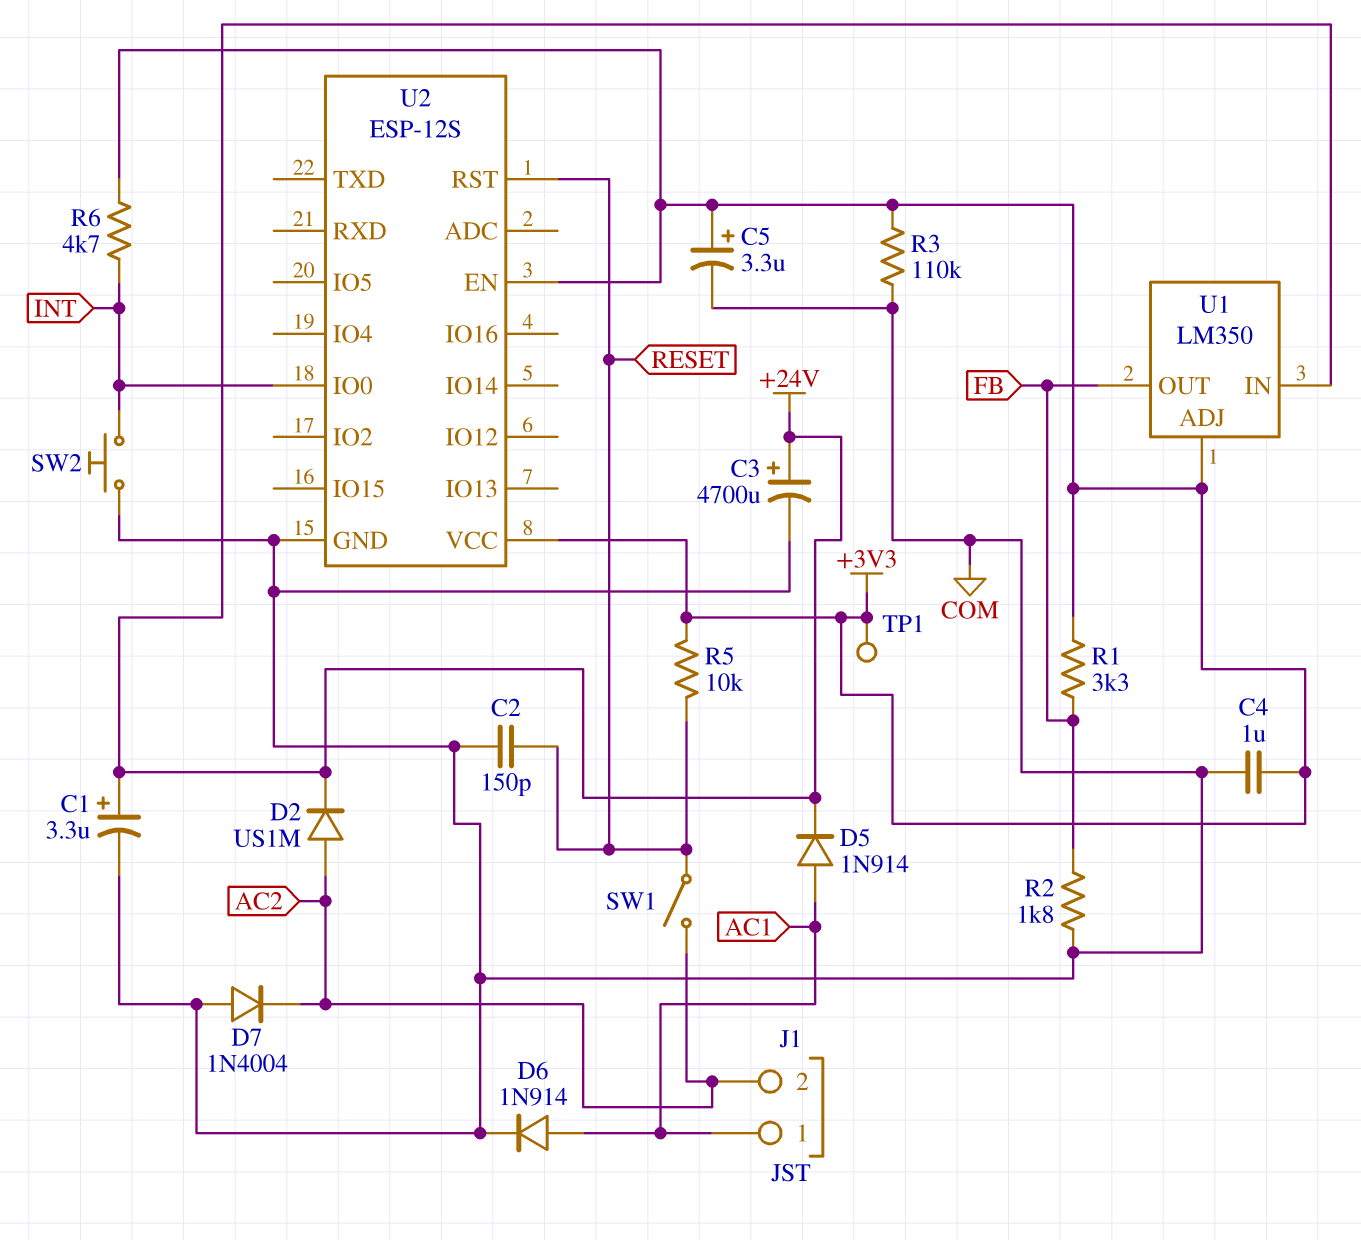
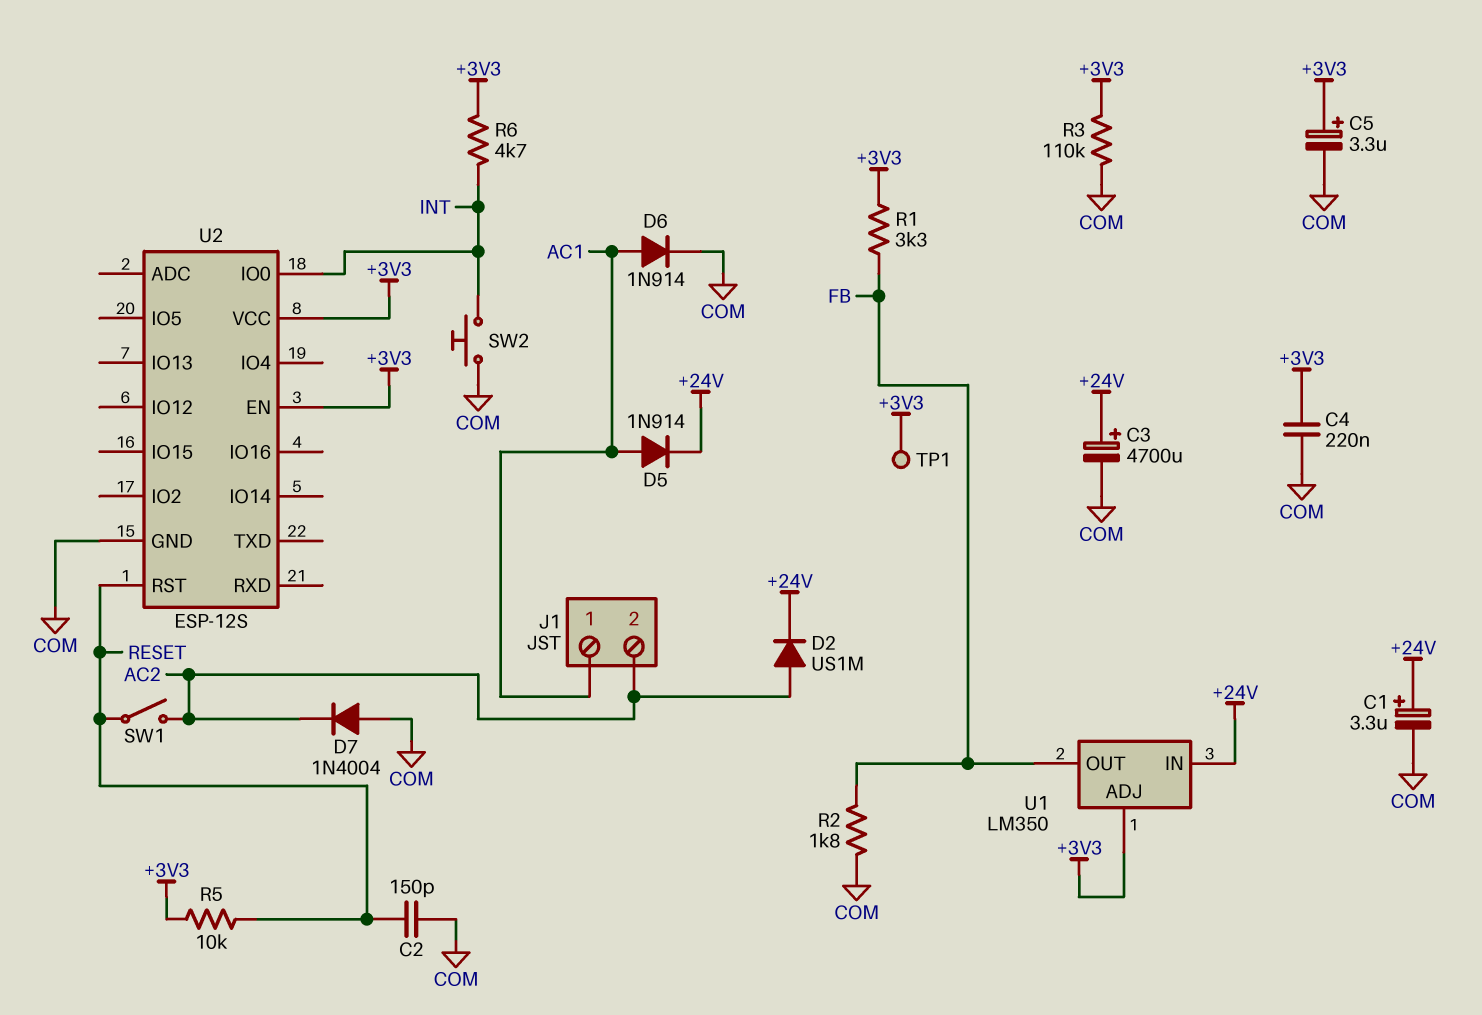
C4: 1uF (+3V3, COM) -> 220nF (+3V3, COM)

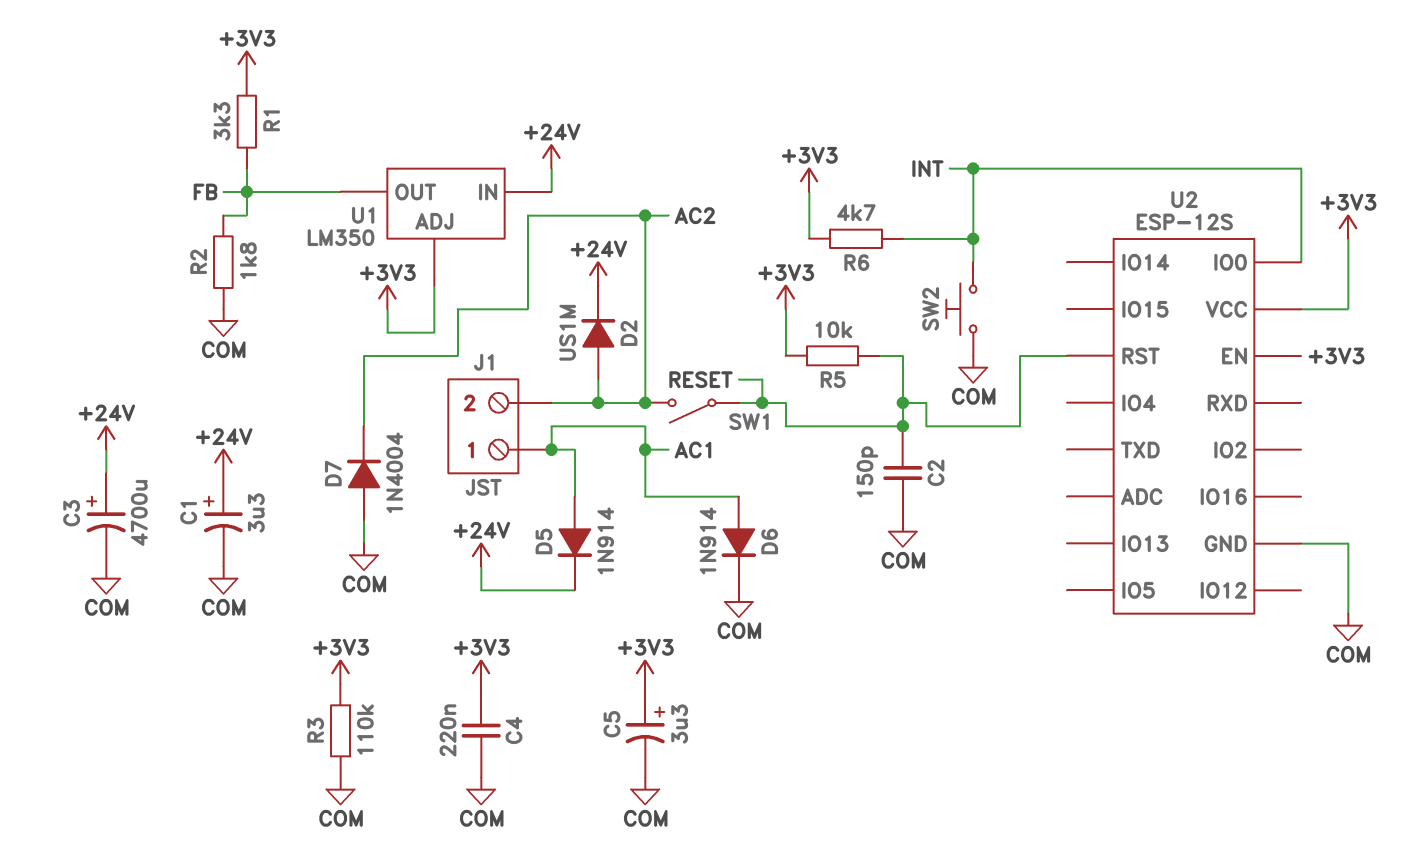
TP1: test point (+3V3) -> none

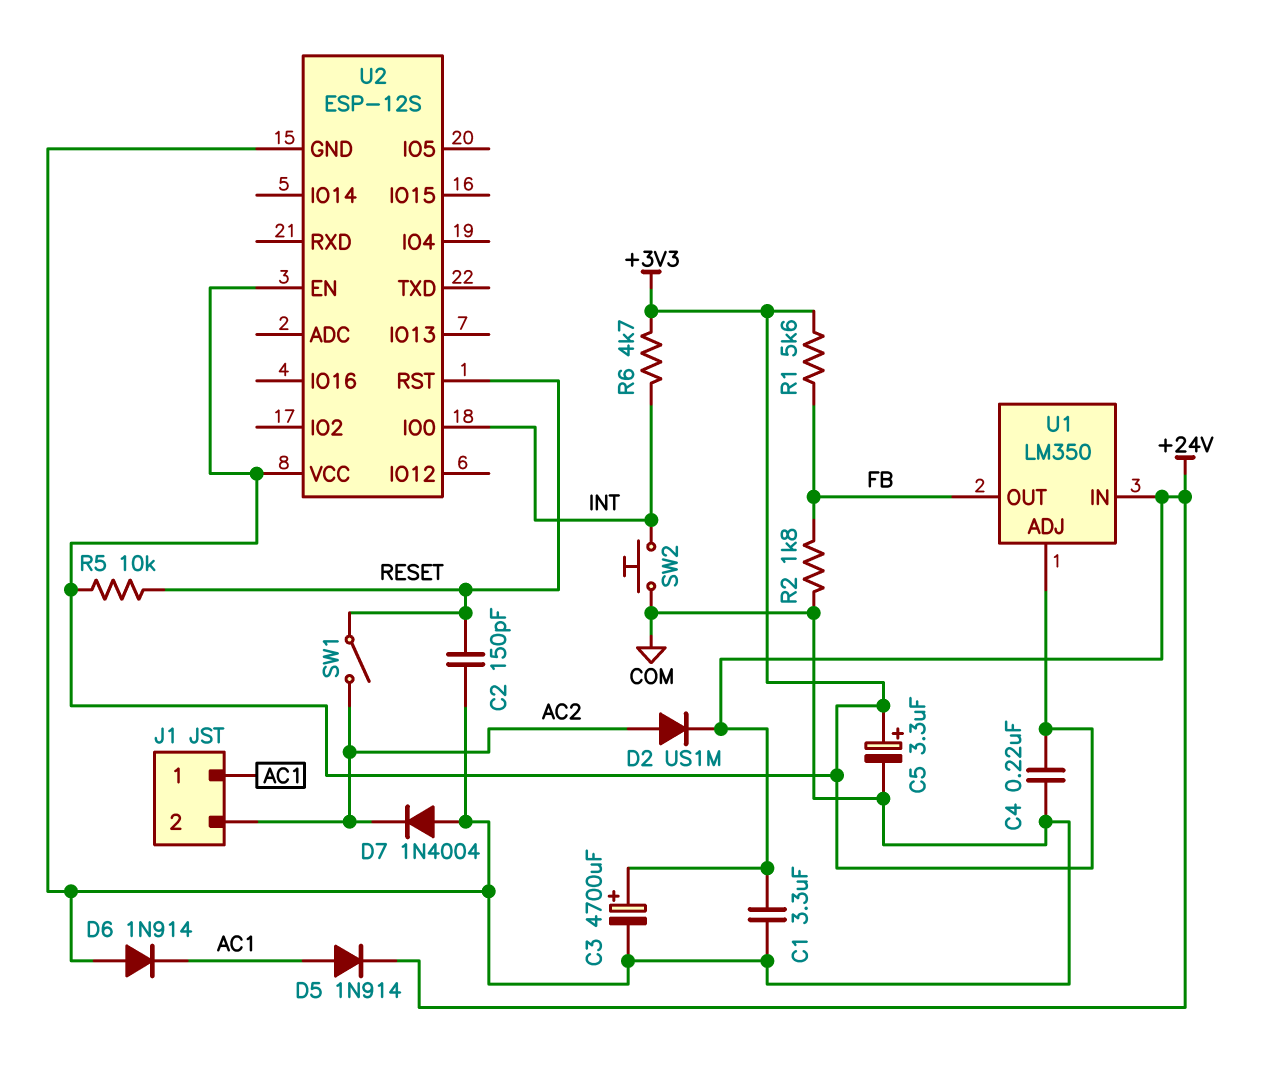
C1: 3.3uF (plus +24V, minus COM) -> 3.3uF (+24V, COM)
D6: diode 1N914 (A AC1, K COM) -> diode 1N914 (A COM, K AC1)
R1: 3.3k (+3V3, FB) -> 5.6k (+3V3, FB)
R3: 110k (+3V3, COM) -> none

